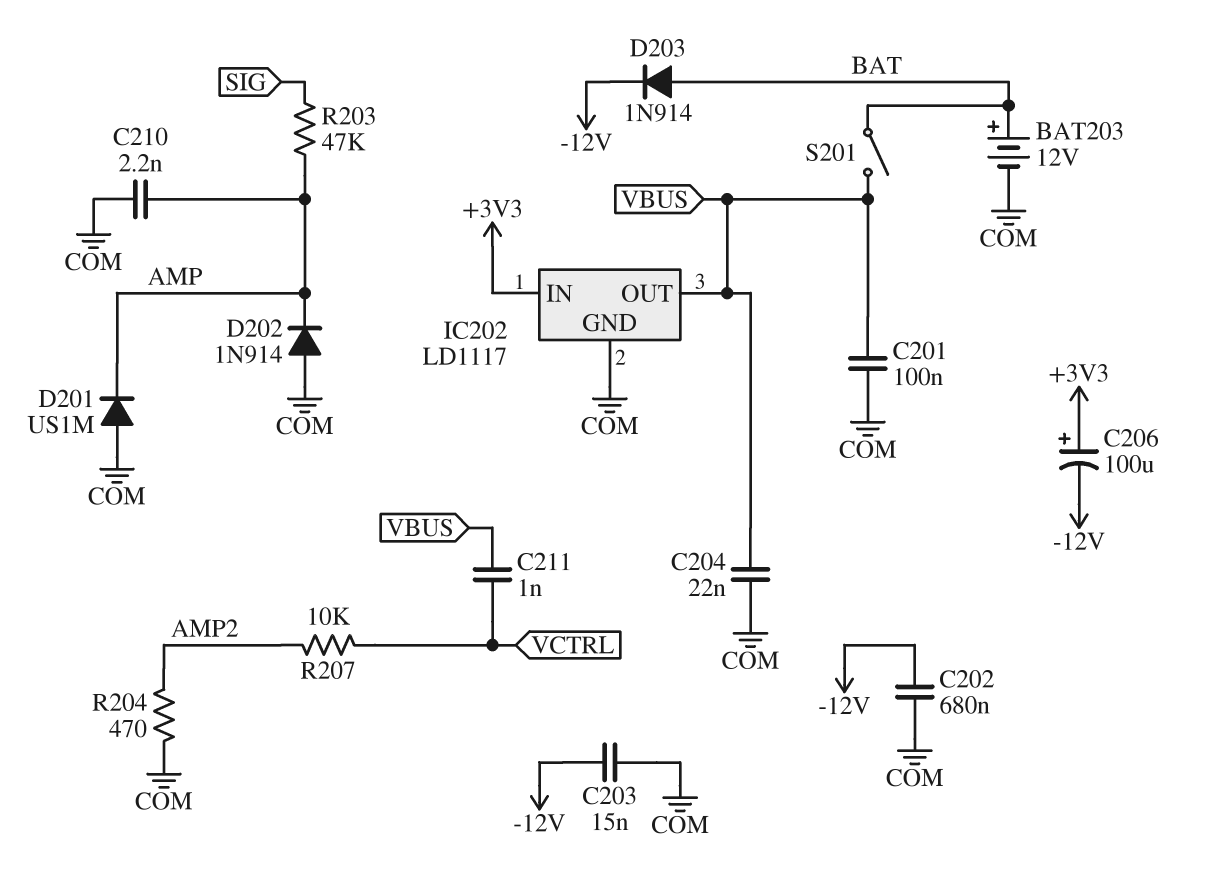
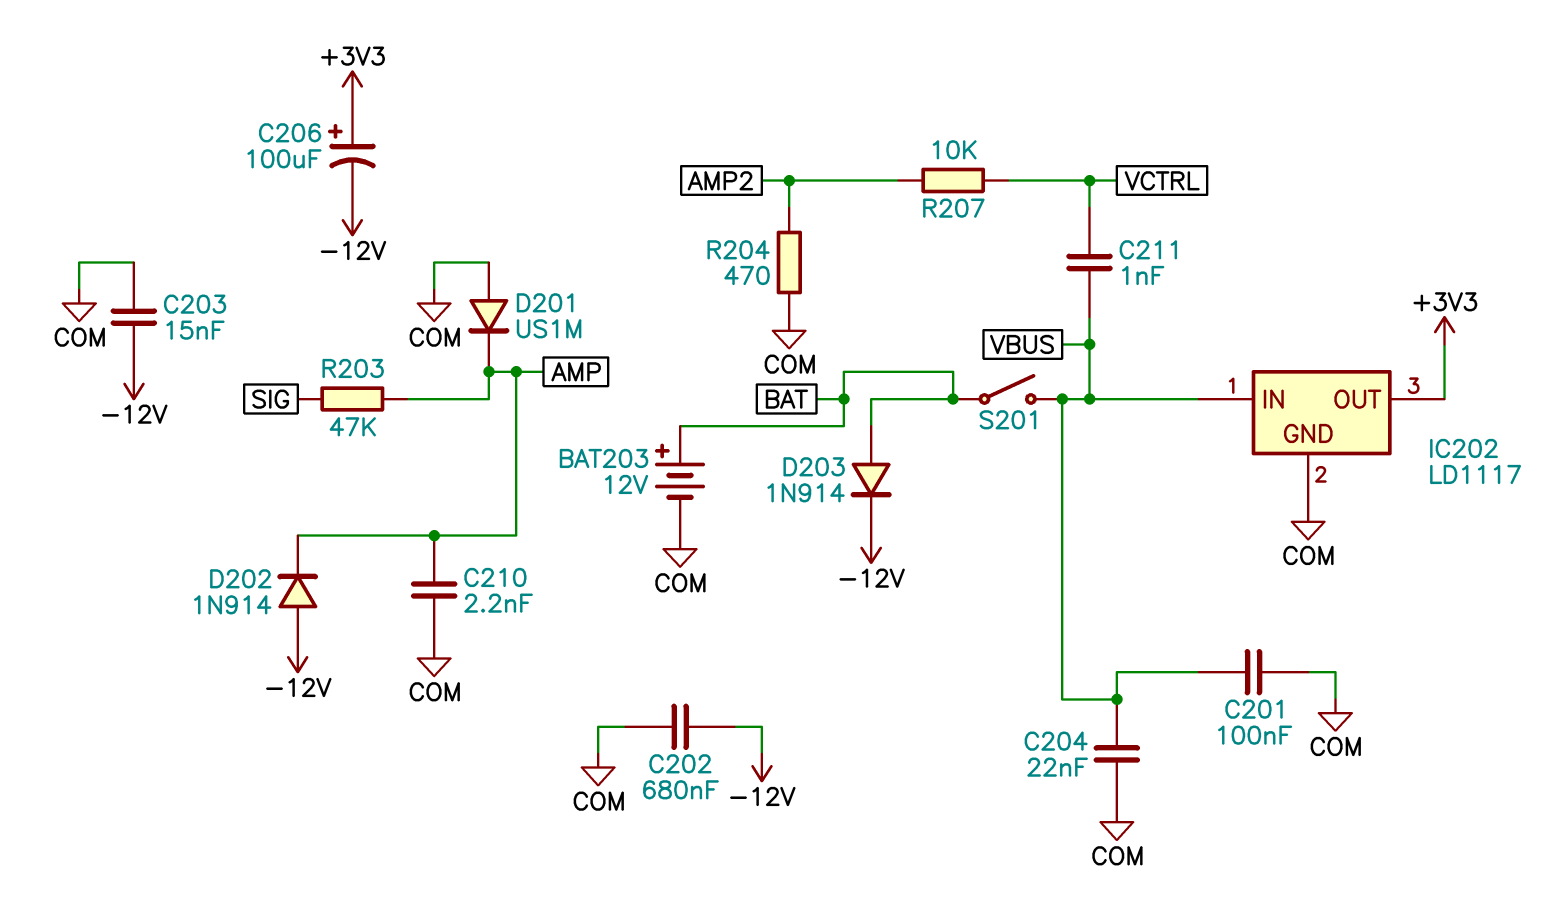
D202: diode 1N914 (A COM, K AMP) -> diode 1N914 (A -12V, K AMP)
IC202 pin IN: +3V3 -> VBUS
IC202 pin OUT: VBUS -> +3V3

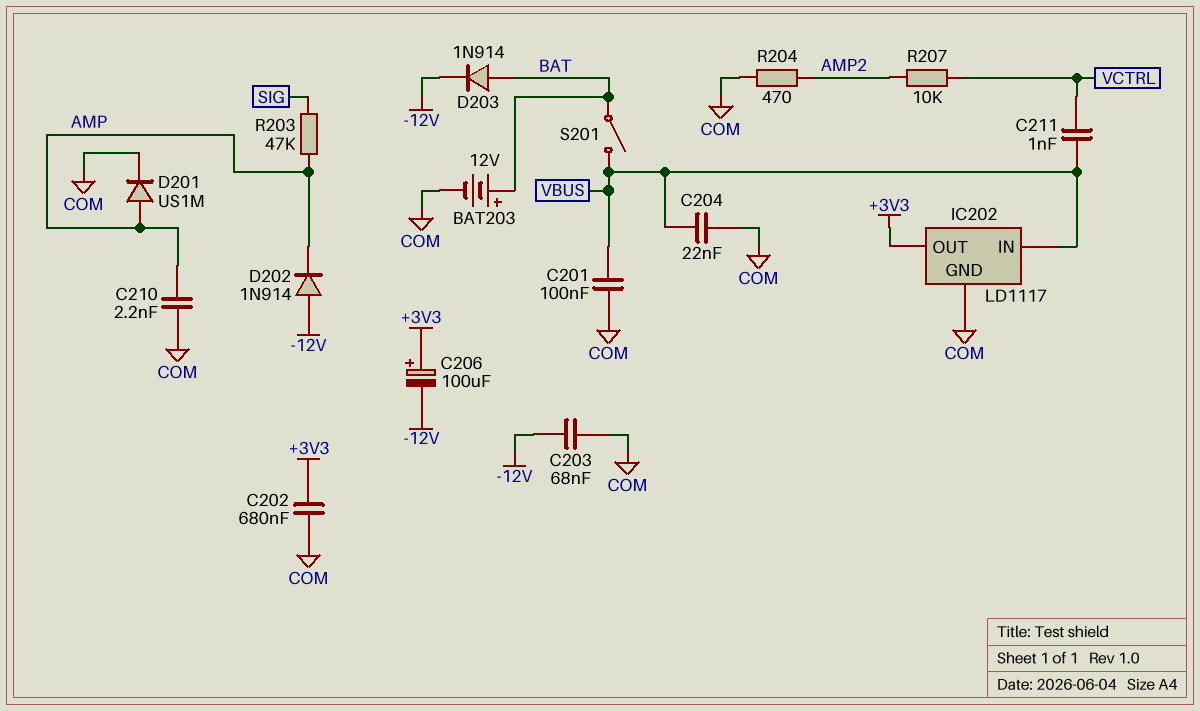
C202: 680nF (-12V, COM) -> 680nF (+3V3, COM)
C203: 15nF (-12V, COM) -> 68nF (-12V, COM)
D201: diode US1M (A COM, K AMP) -> diode US1M (A AMP, K COM)

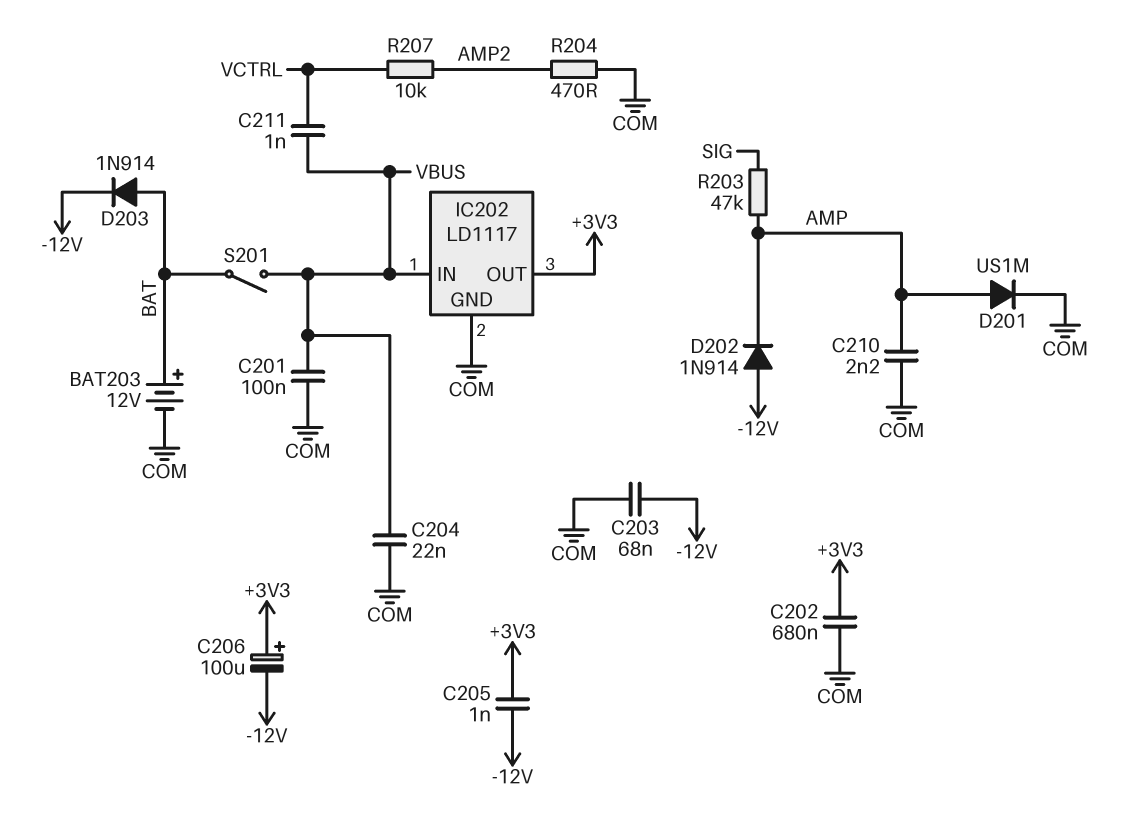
C205: none -> 1nF (+3V3, -12V)

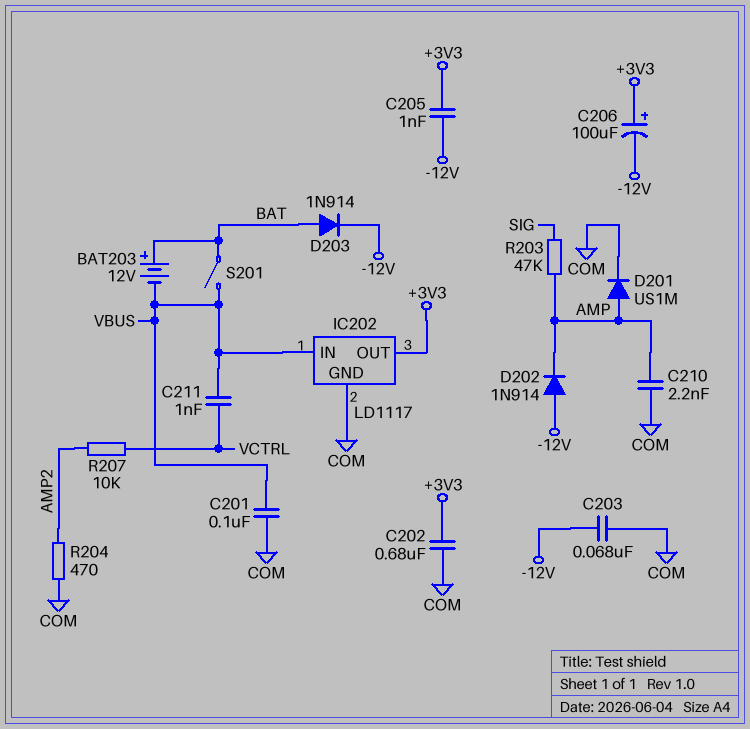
BAT203: 12V (plus BAT, minus COM) -> 12V (plus BAT, minus VBUS)
C204: 22nF (COM, VBUS) -> none

